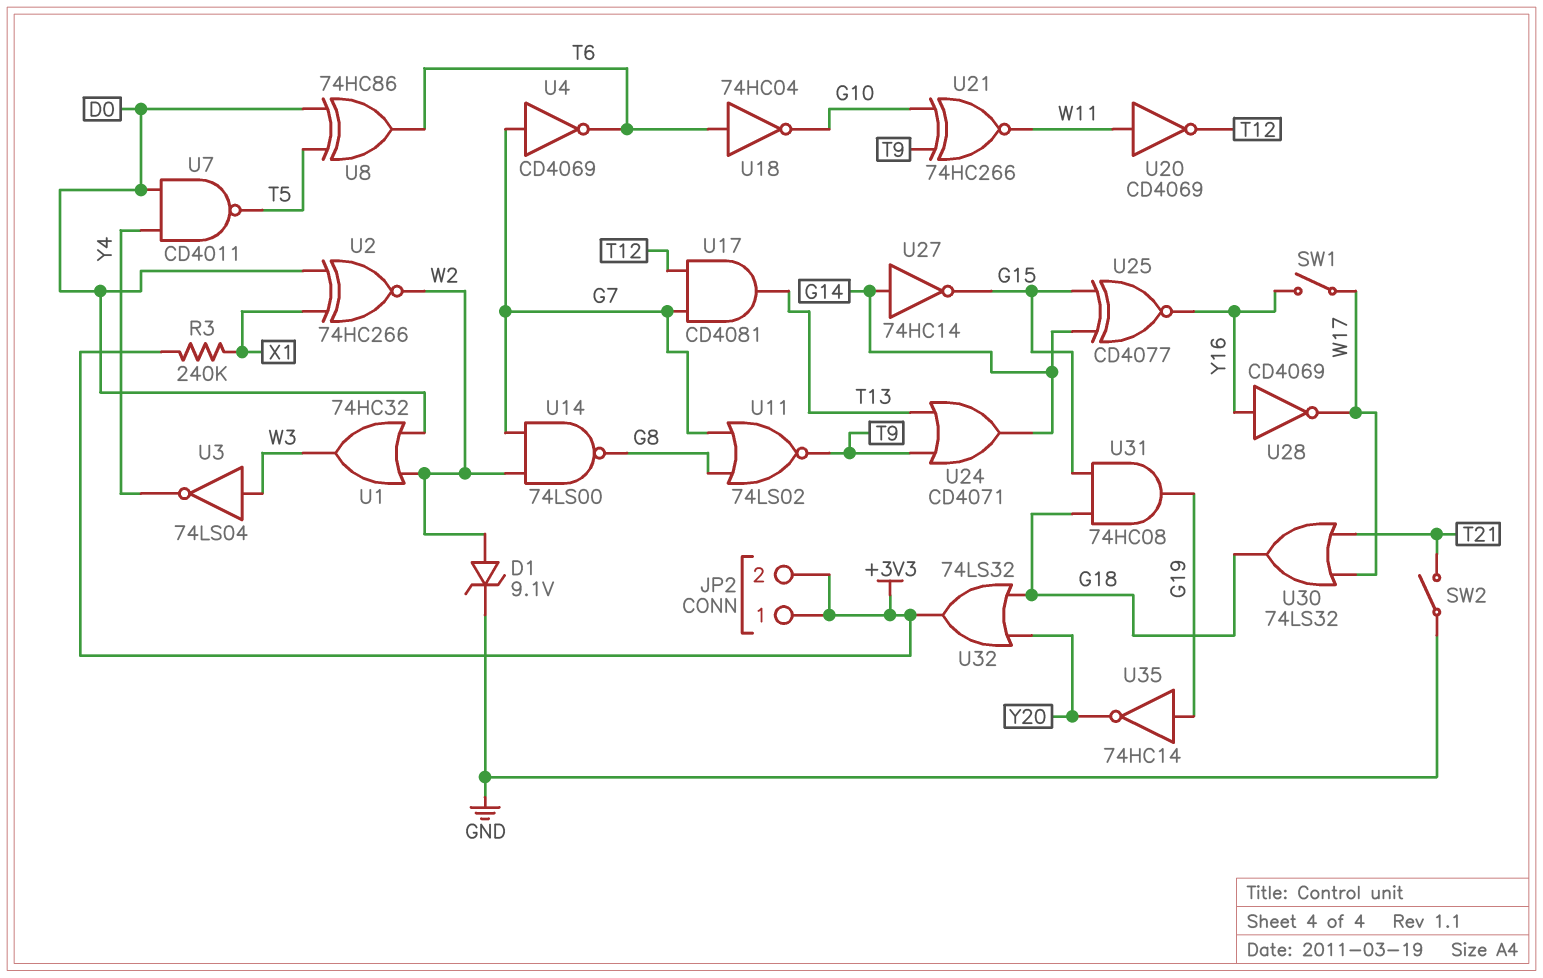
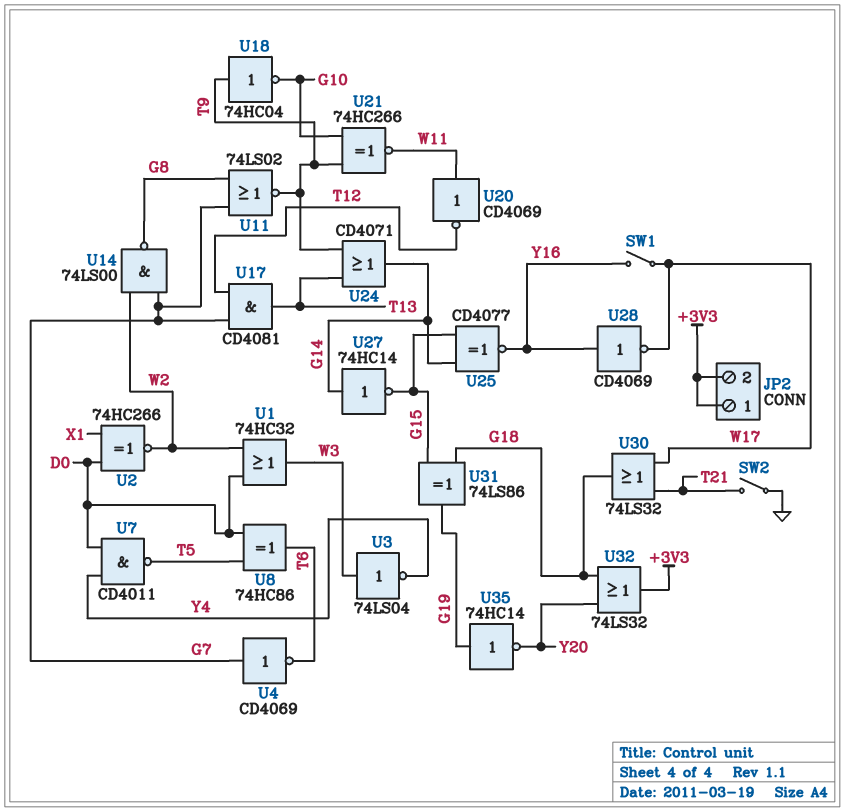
D1: zener 9.1V (A W2, K GND) -> none
R3: 240k (+3V3, X1) -> none
U18: NOT 74HC04 (in T6, out G10) -> NOT 74HC04 (in T9, out G10)
U31: AND 74HC08 (in G15, in G18, out G19) -> XOR 74LS86 (in G15, in G18, out G19)

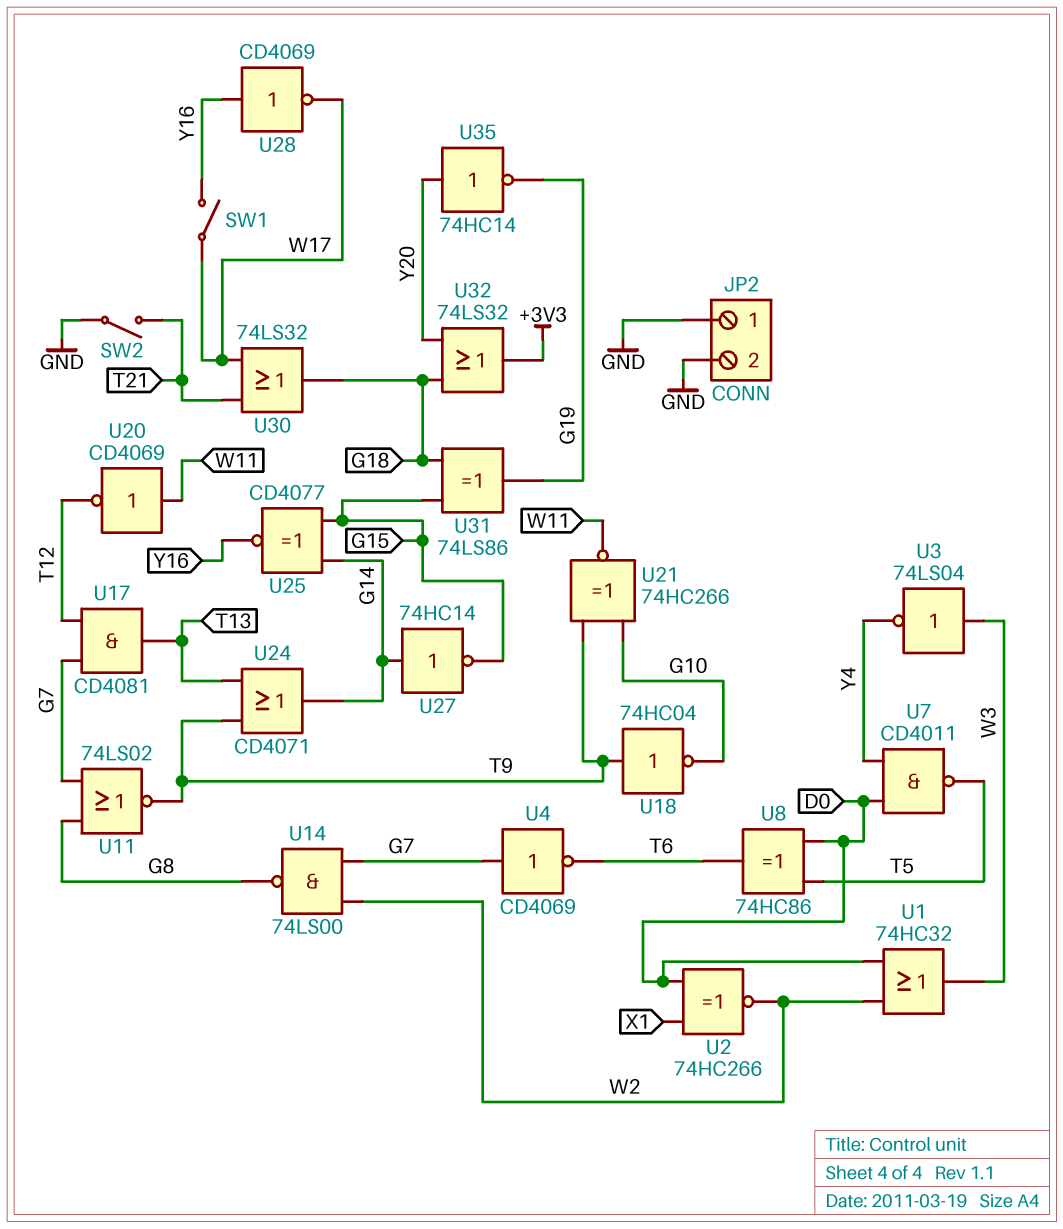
JP2 pin 1: +3V3 -> GND
JP2 pin 2: +3V3 -> GND
U35: NOT 74HC14 (in G19, out Y20) -> NOT 74HC14 (in Y20, out G19)

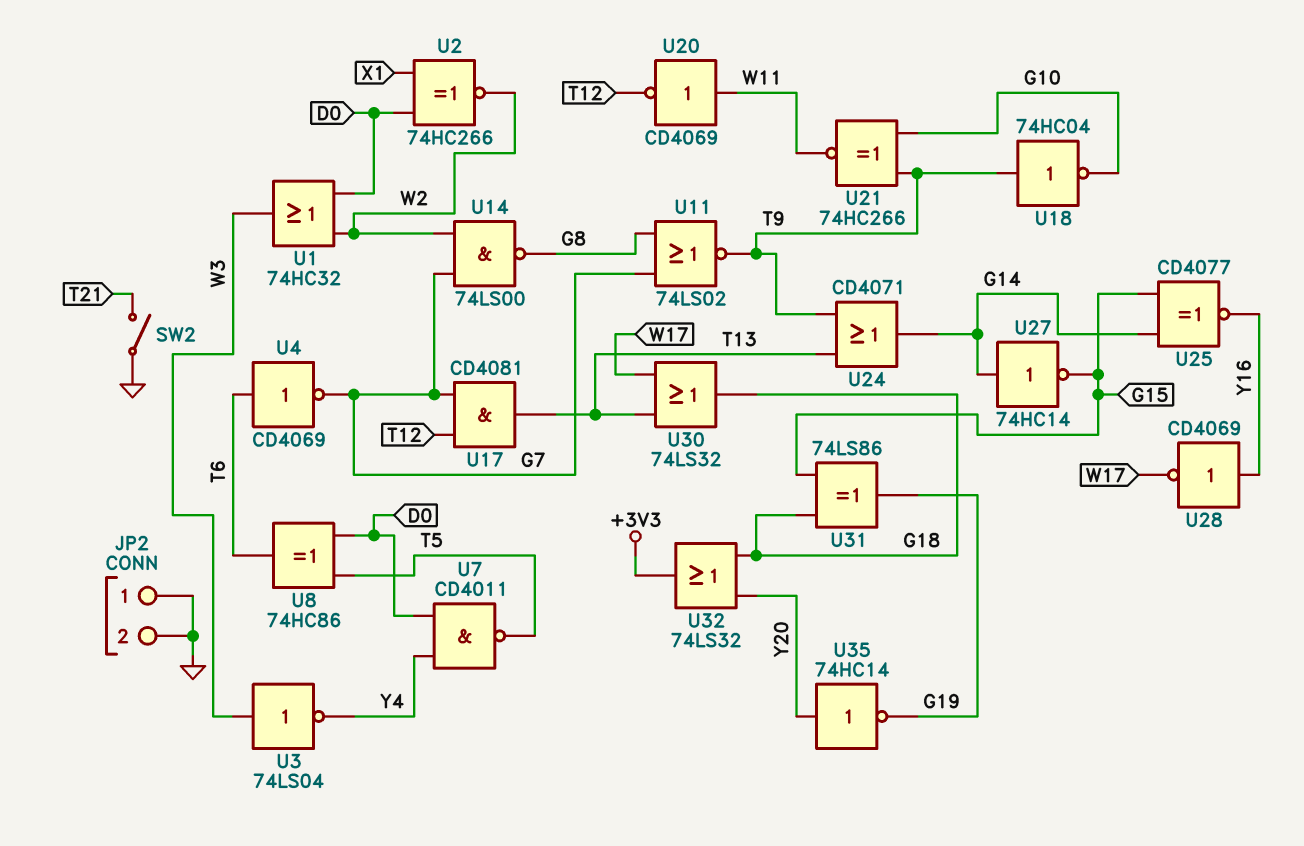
SW1: switch (W17, Y16) -> none
U4: NOT CD4069 (in G7, out T6) -> NOT CD4069 (in T6, out G7)
U30: OR 74LS32 (in T21, in W17, out G18) -> OR 74LS32 (in T13, in W17, out G18)

